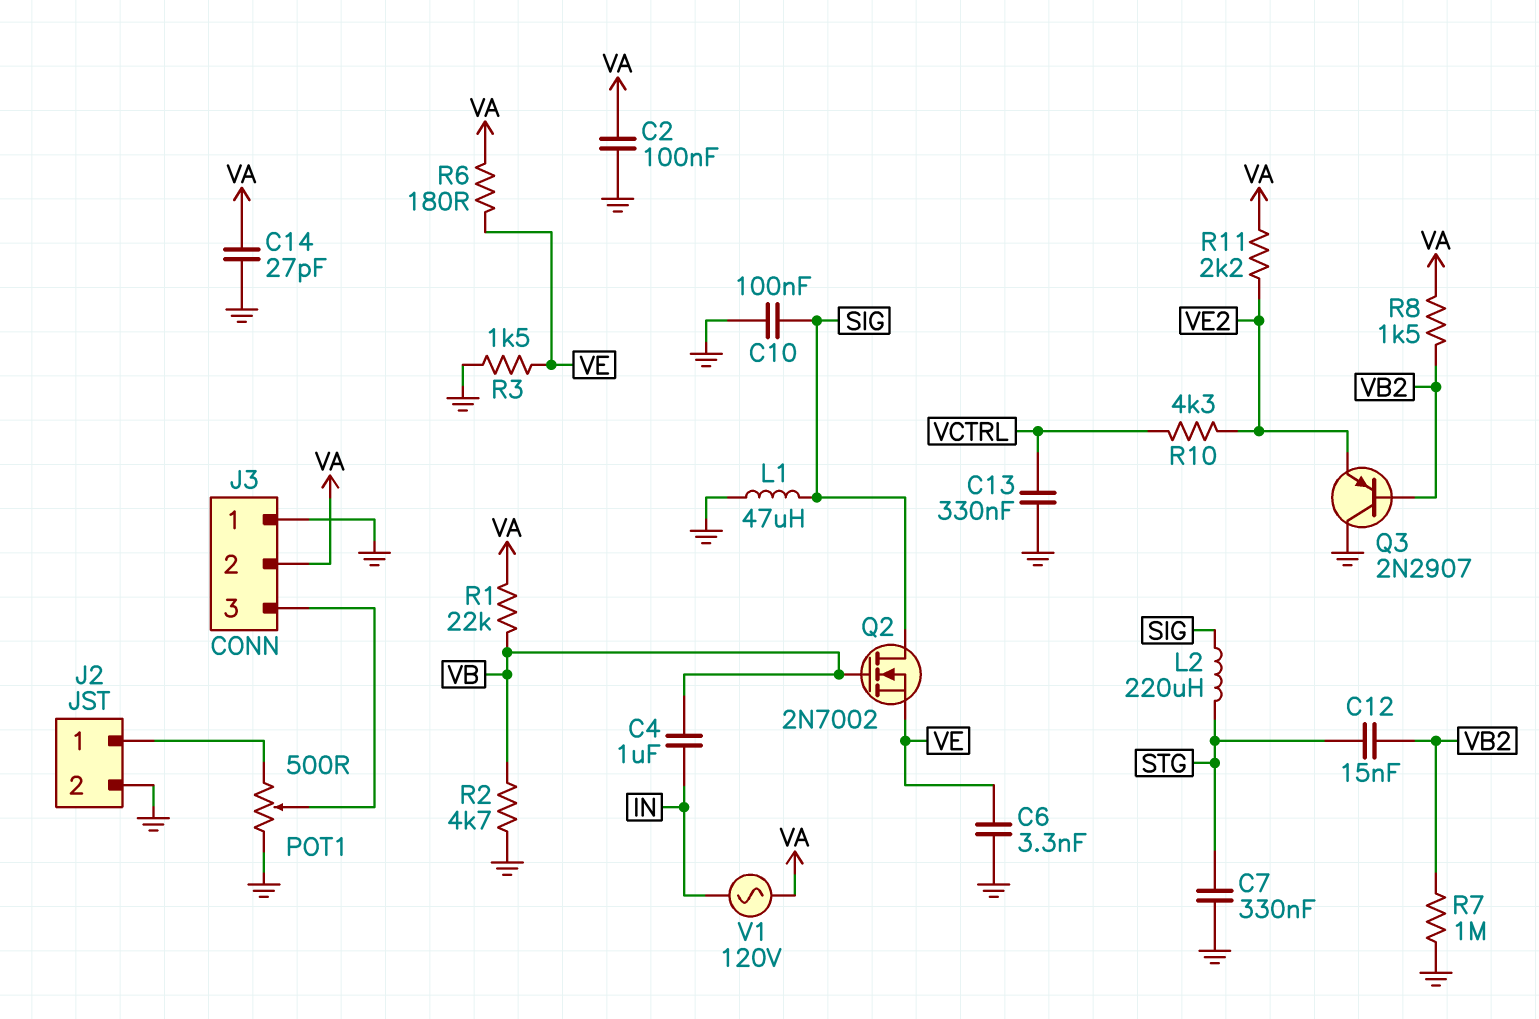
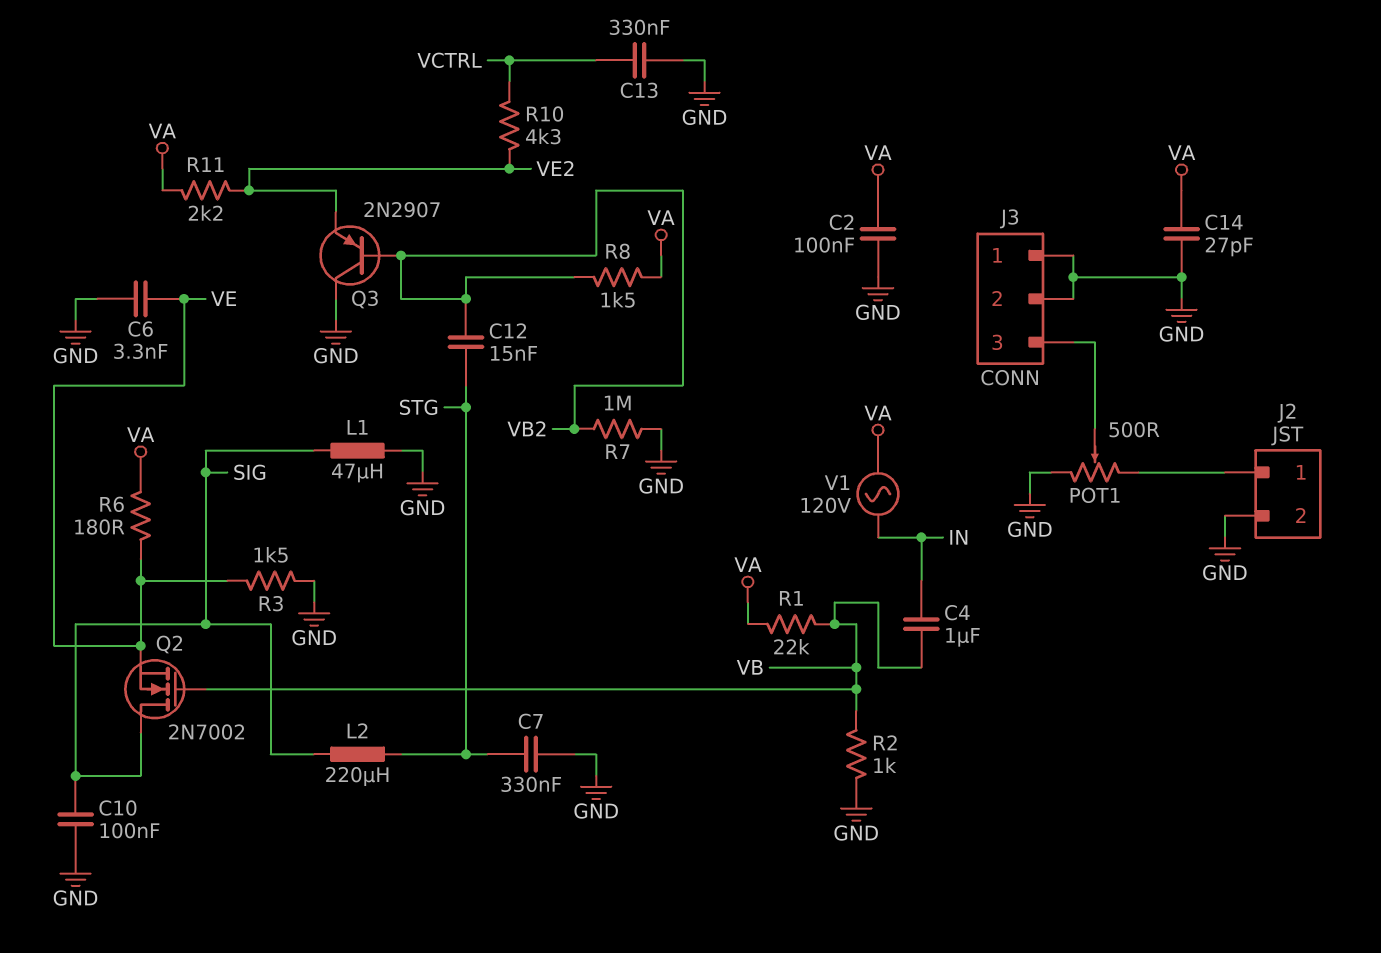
J3 pin 2: VA -> GND
R2: 4.7k (GND, VB) -> 1k (GND, VB)

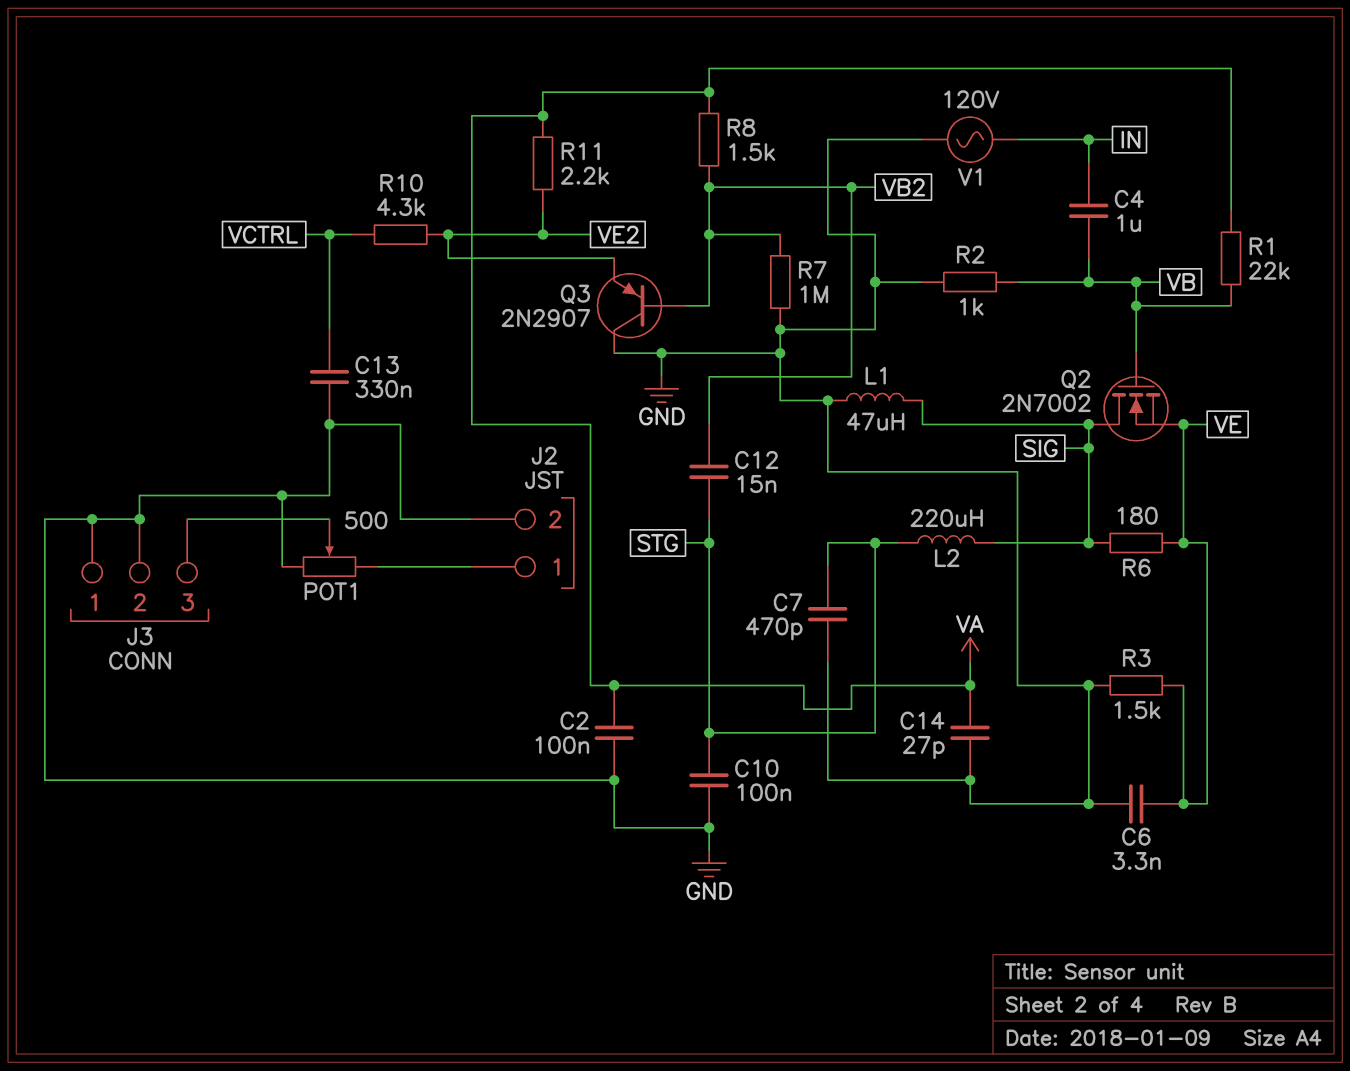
C7: 330nF (GND, STG) -> 470pF (GND, STG)
C10: 100nF (GND, SIG) -> 100nF (GND, STG)
R6: 180 (VA, VE) -> 180 (SIG, VE)
V1: AC 120V (IN, VA) -> AC 120V (GND, IN)

